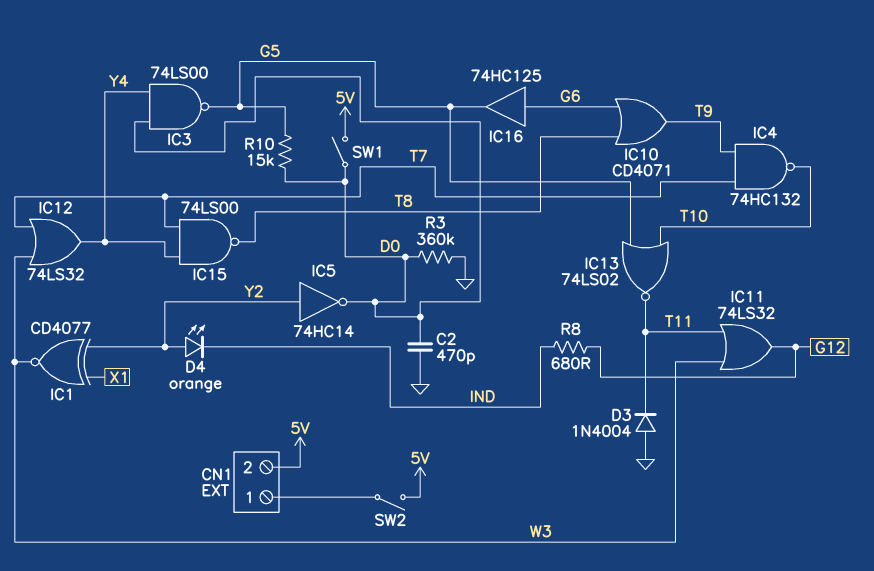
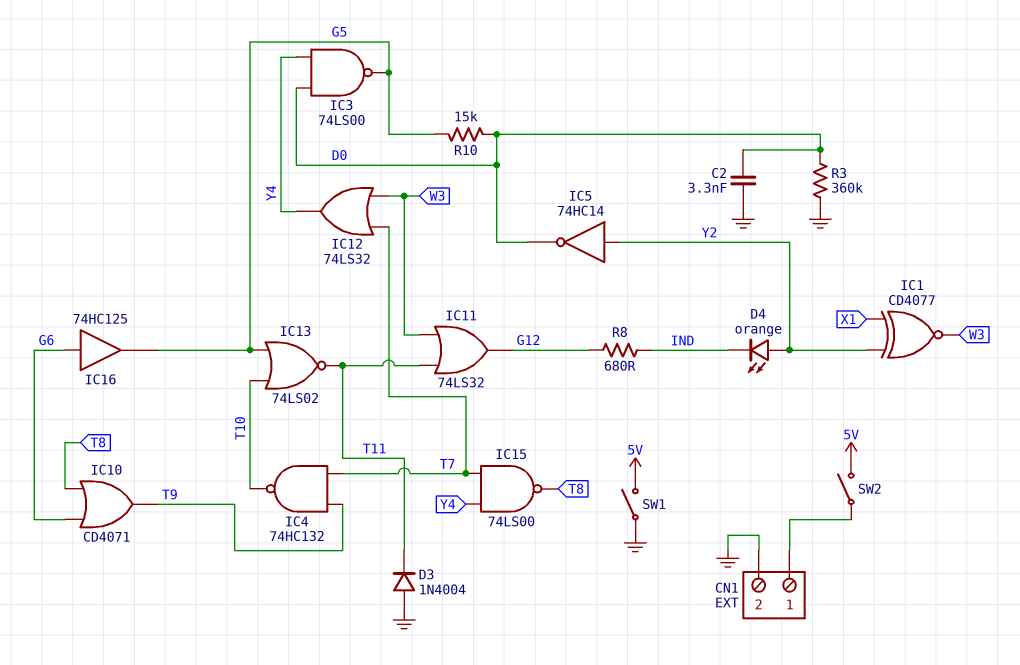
C2: 470pF (D0, GND) -> 3.3nF (D0, GND)
CN1 pin 2: 5V -> GND
SW1: switch (5V, D0) -> switch (5V, GND)

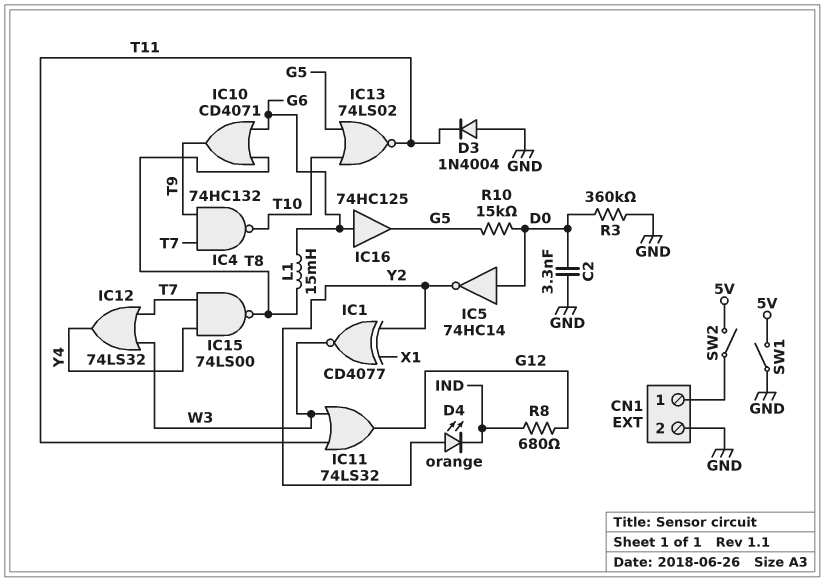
IC3: NAND 74LS00 (in D0, in Y4, out G5) -> none
IC5: NOT 74HC14 (in Y2, out D0) -> NOT 74HC14 (in D0, out Y2)
L1: none -> 15mH (G6, T8)

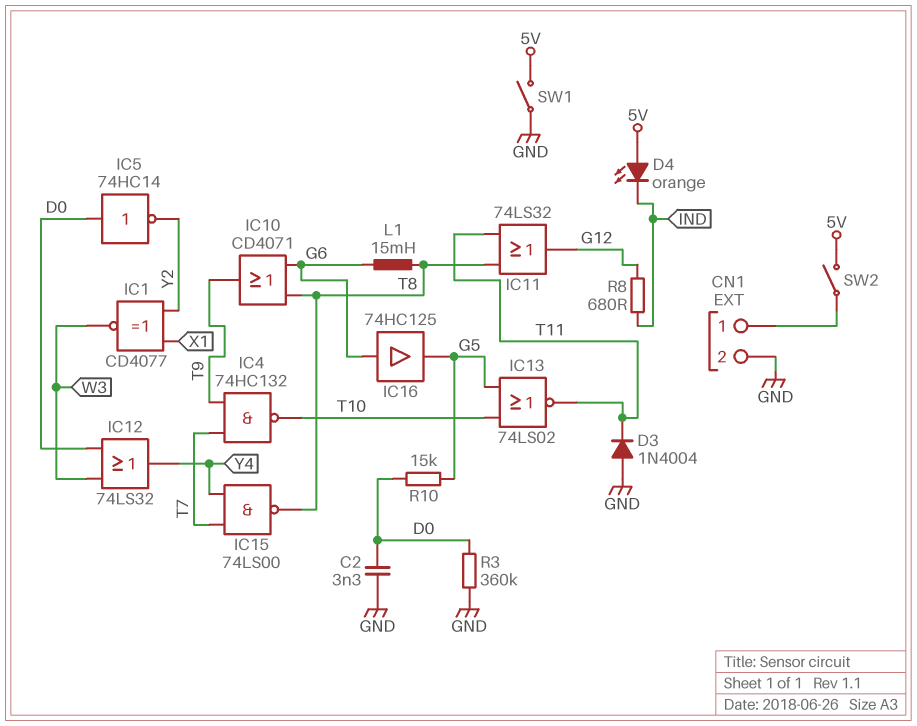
D4: LED orange (A Y2, K IND) -> LED orange (A 5V, K IND)
IC11: OR 74LS32 (in T11, in W3, out G12) -> OR 74LS32 (in T8, in T11, out G12)
IC12: OR 74LS32 (in T7, in W3, out Y4) -> OR 74LS32 (in D0, in W3, out Y4)

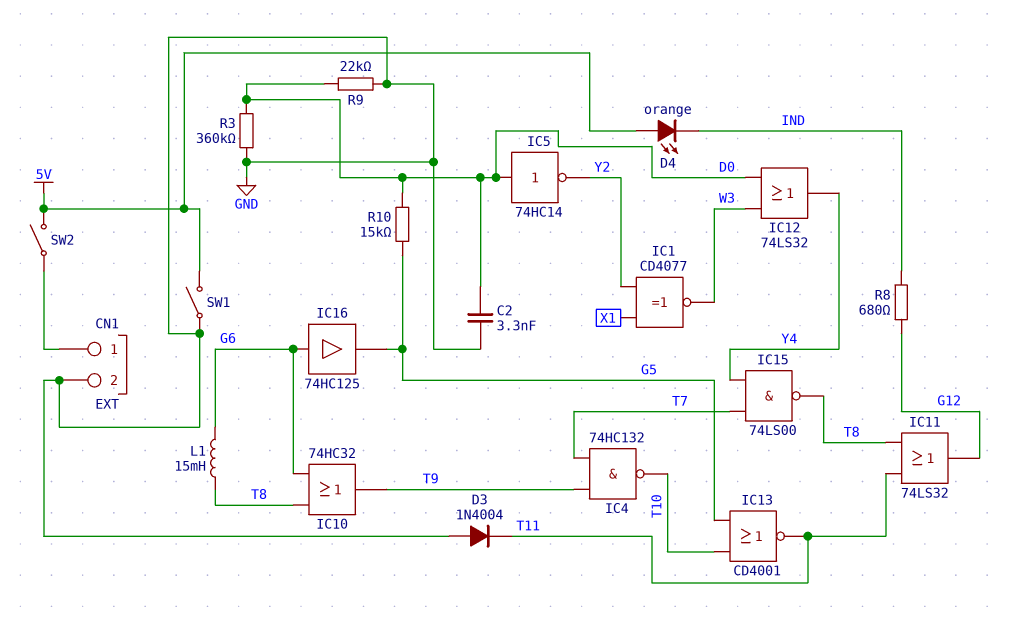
IC10: OR CD4071 (in G6, in T8, out T9) -> OR 74HC32 (in G6, in T8, out T9)
IC13: NOR 74LS02 (in G5, in T10, out T11) -> NOR CD4001 (in G5, in T10, out T11)
R9: none -> 22k (D0, GND)

